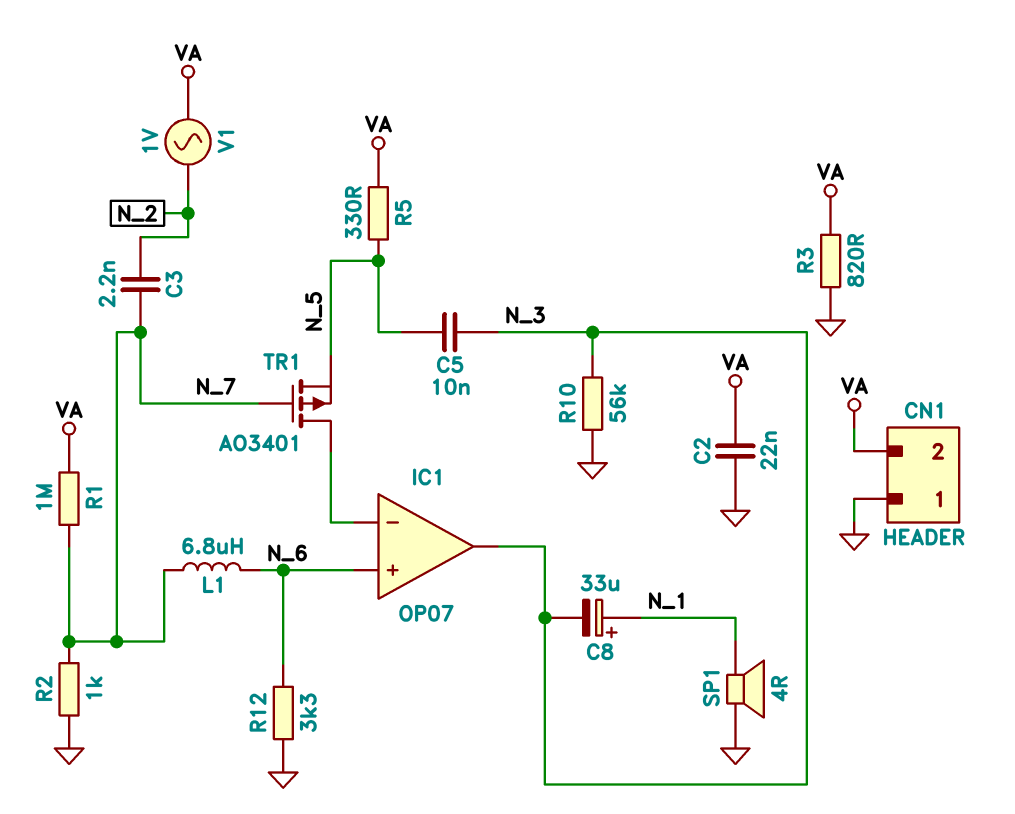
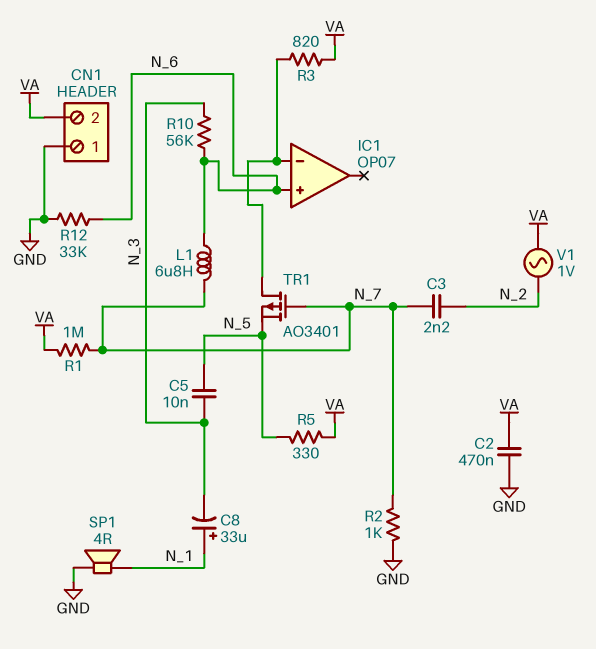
C2: 22nF (GND, VA) -> 470nF (GND, VA)
IC1 pin out: N_3 -> none
R3: 820 (GND, VA) -> 820 (IC1/in-, VA)
R10: 56k (GND, N_3) -> 56k (N_3, N_6)
R12: 3.3k (GND, N_6) -> 33k (GND, N_6)

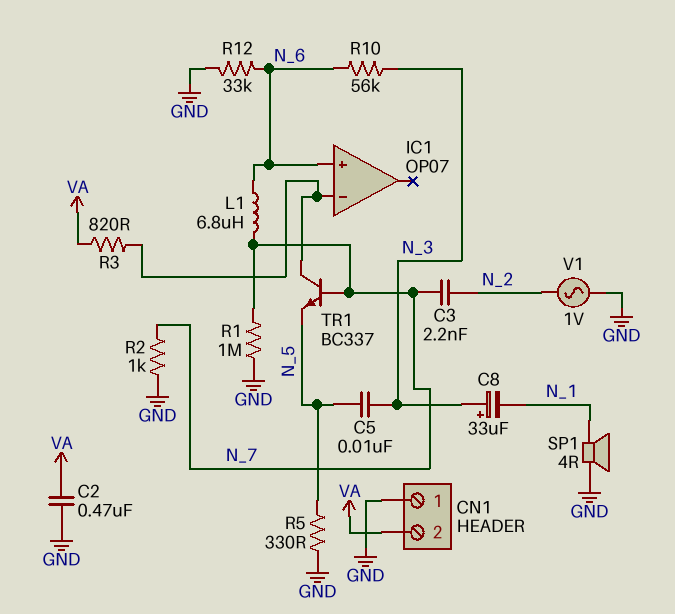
C8: 33uF (plus N_1, minus N_3) -> 33uF (plus N_3, minus N_1)
R1: 1M (N_7, VA) -> 1M (GND, N_7)
R5: 330 (N_5, VA) -> 330 (GND, N_5)
TR1: PMOS AO3401 (G N_7, D IC1/in-, S N_5) -> NPN BC337 (B N_7, C IC1/in-, E N_5)
V1: AC 1V (N_2, VA) -> AC 1V (GND, N_2)

